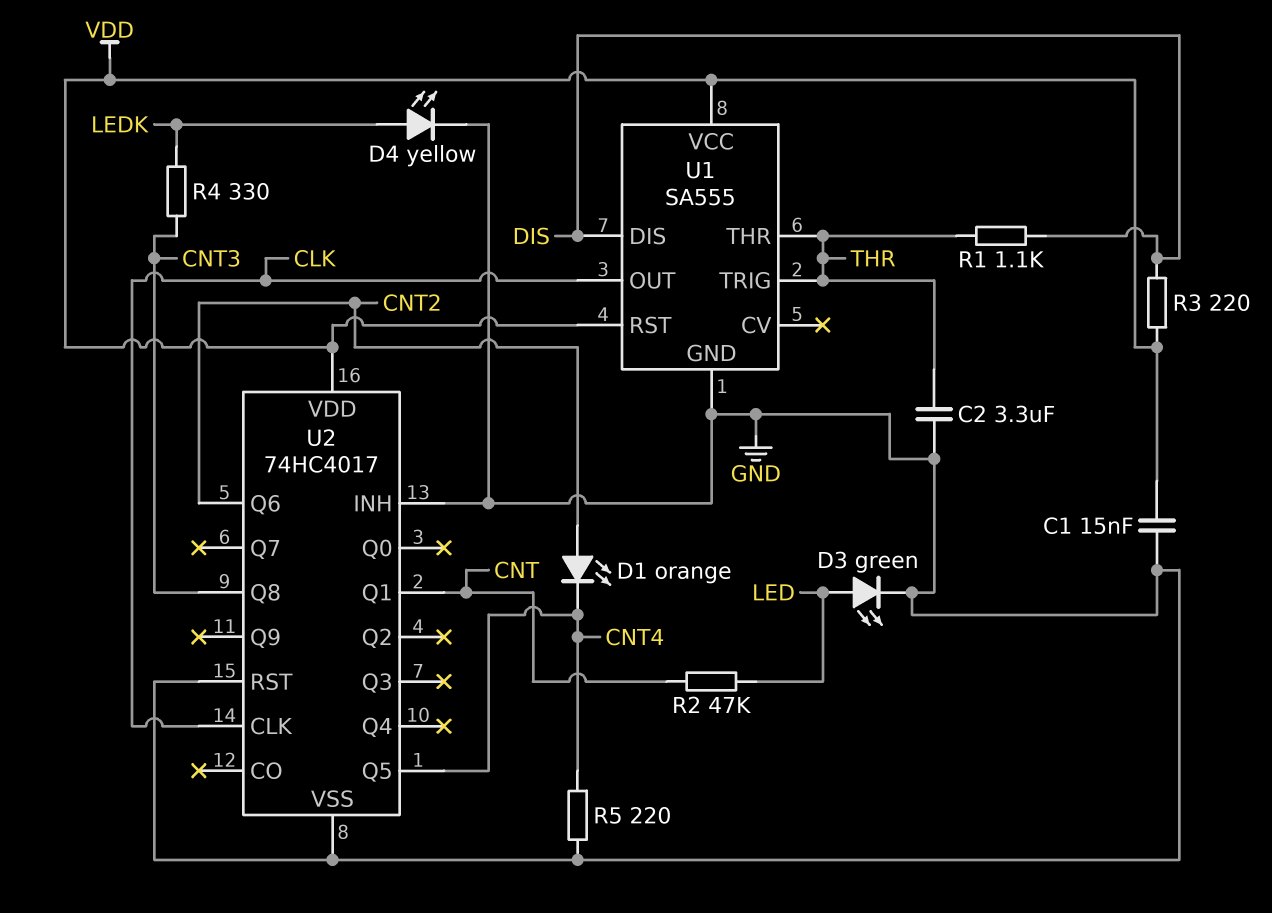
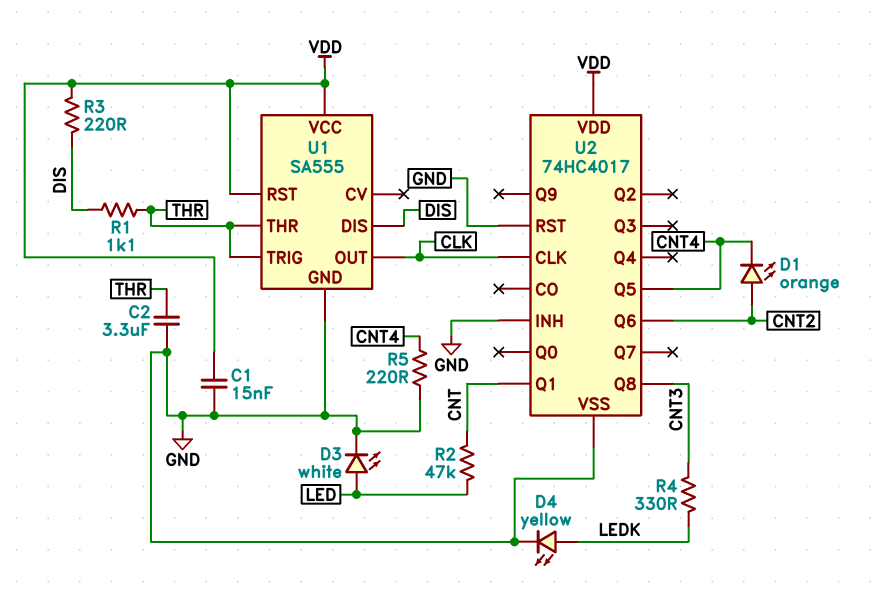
D3: LED green (A LED, K GND) -> LED white (A LED, K GND)

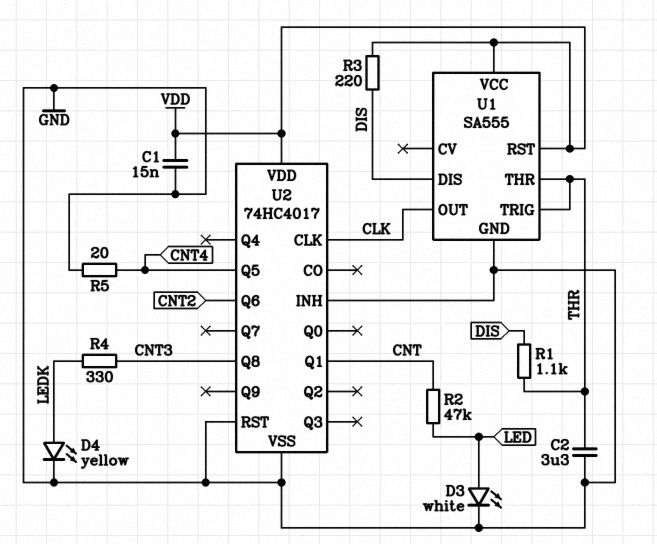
D1: LED orange (A CNT2, K CNT4) -> none
R5: 220 (CNT4, GND) -> 20 (CNT4, GND)

